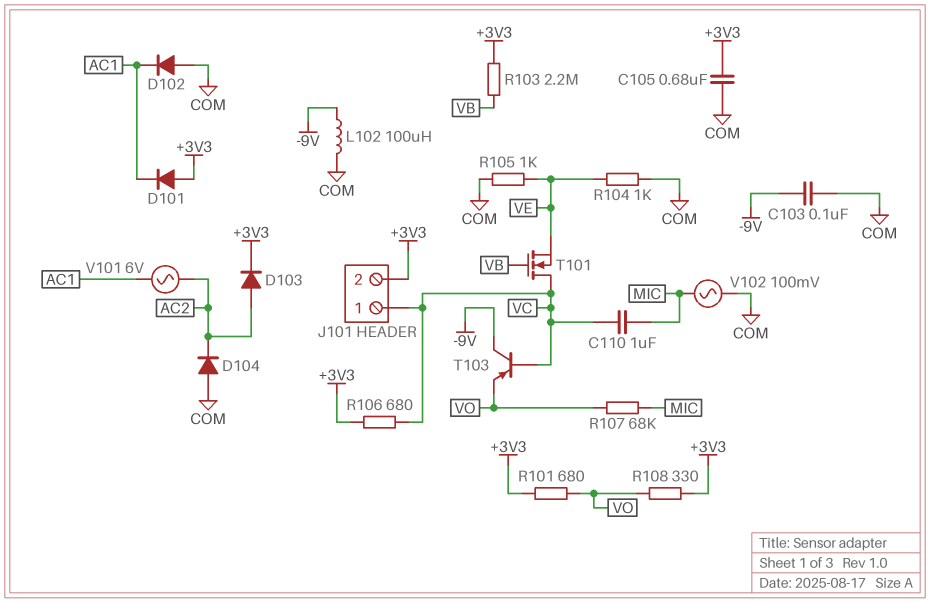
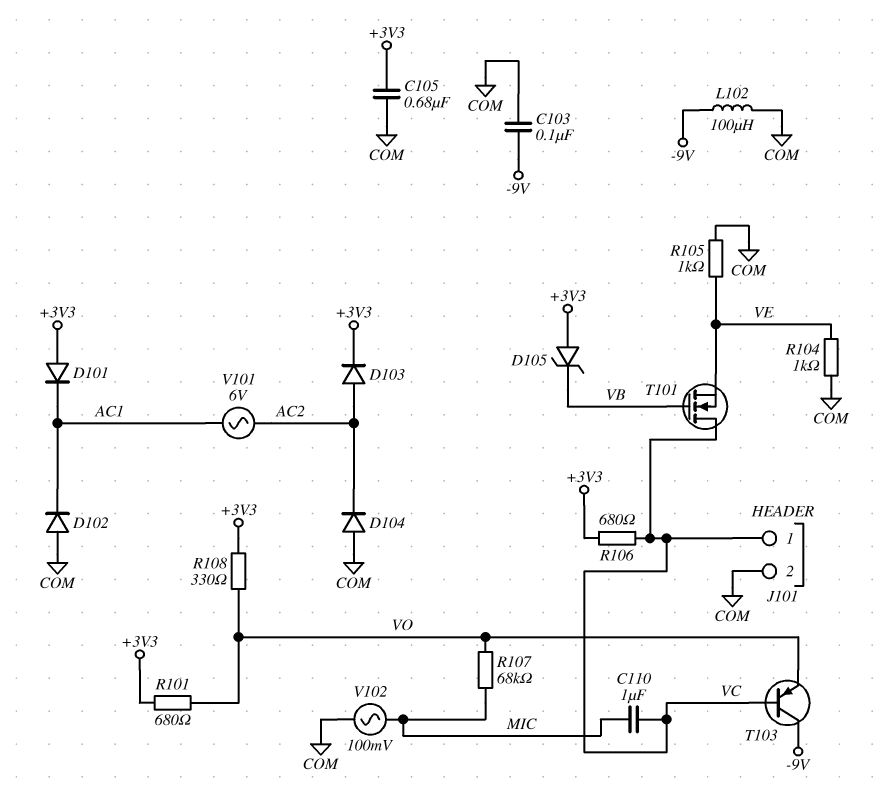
D105: none -> zener (A +3V3, K VB)
J101 pin 2: +3V3 -> COM
R103: 2.2M (+3V3, VB) -> none

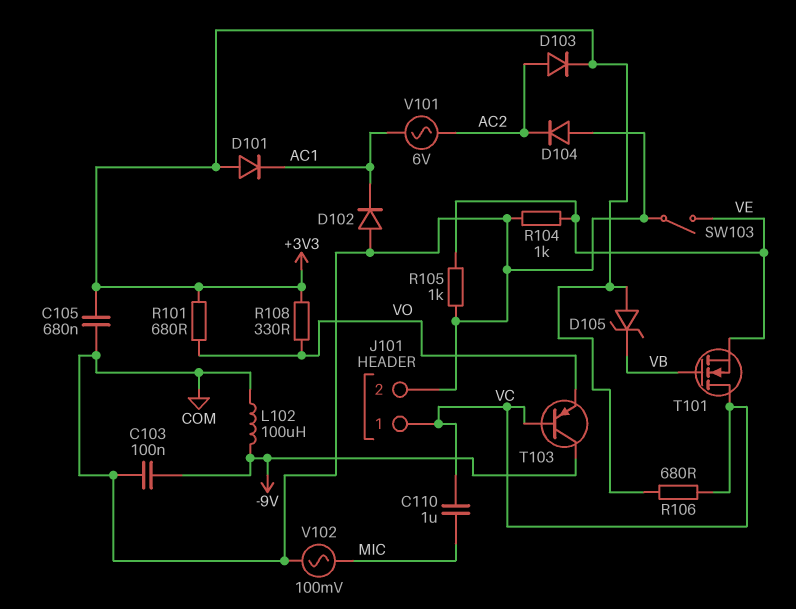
R107: 68k (MIC, VO) -> none
SW103: none -> switch (COM, VE)

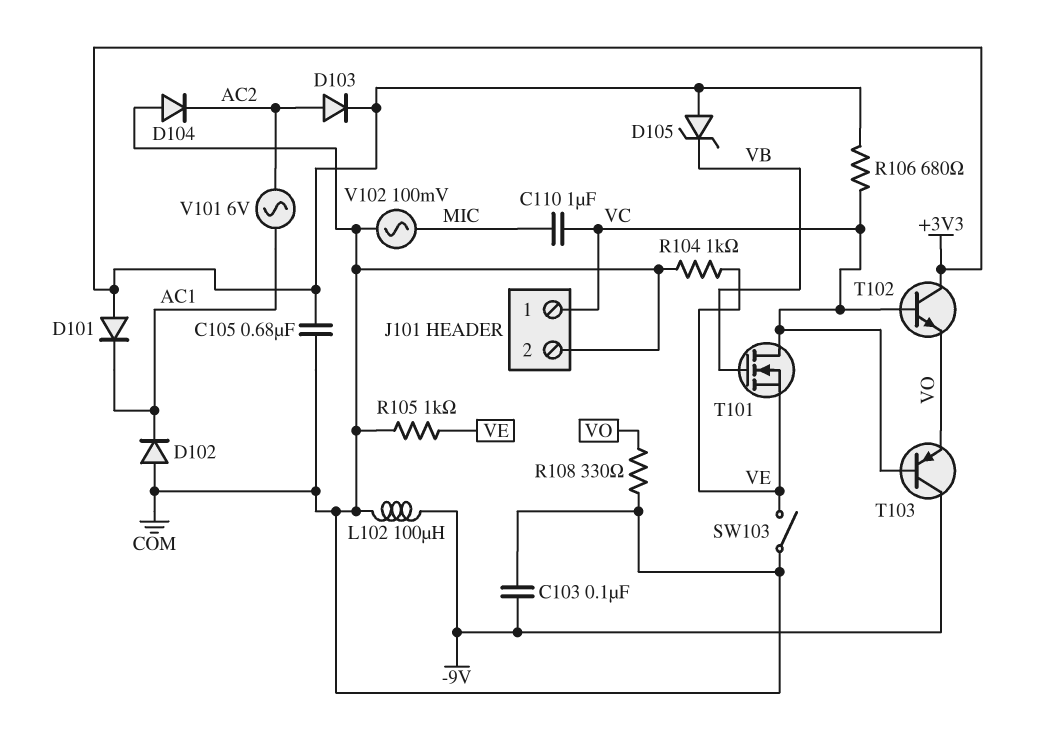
R101: 680 (+3V3, VO) -> none
R108: 330 (+3V3, VO) -> 330 (COM, VO)
T102: none -> NPN (B VC, C +3V3, E VO)

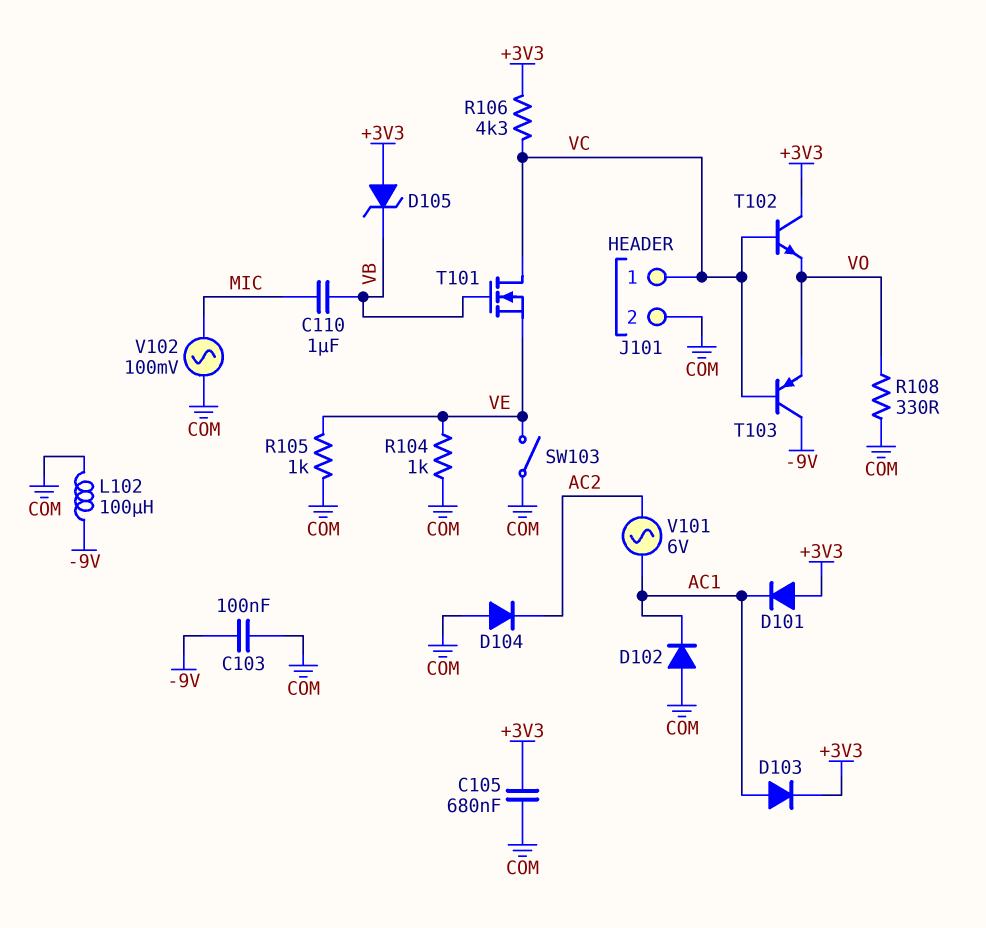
C110: 1uF (MIC, VC) -> 1uF (MIC, VB)
D103: diode (A AC2, K +3V3) -> diode (A AC1, K +3V3)
R106: 680 (+3V3, VC) -> 4.3k (+3V3, VC)

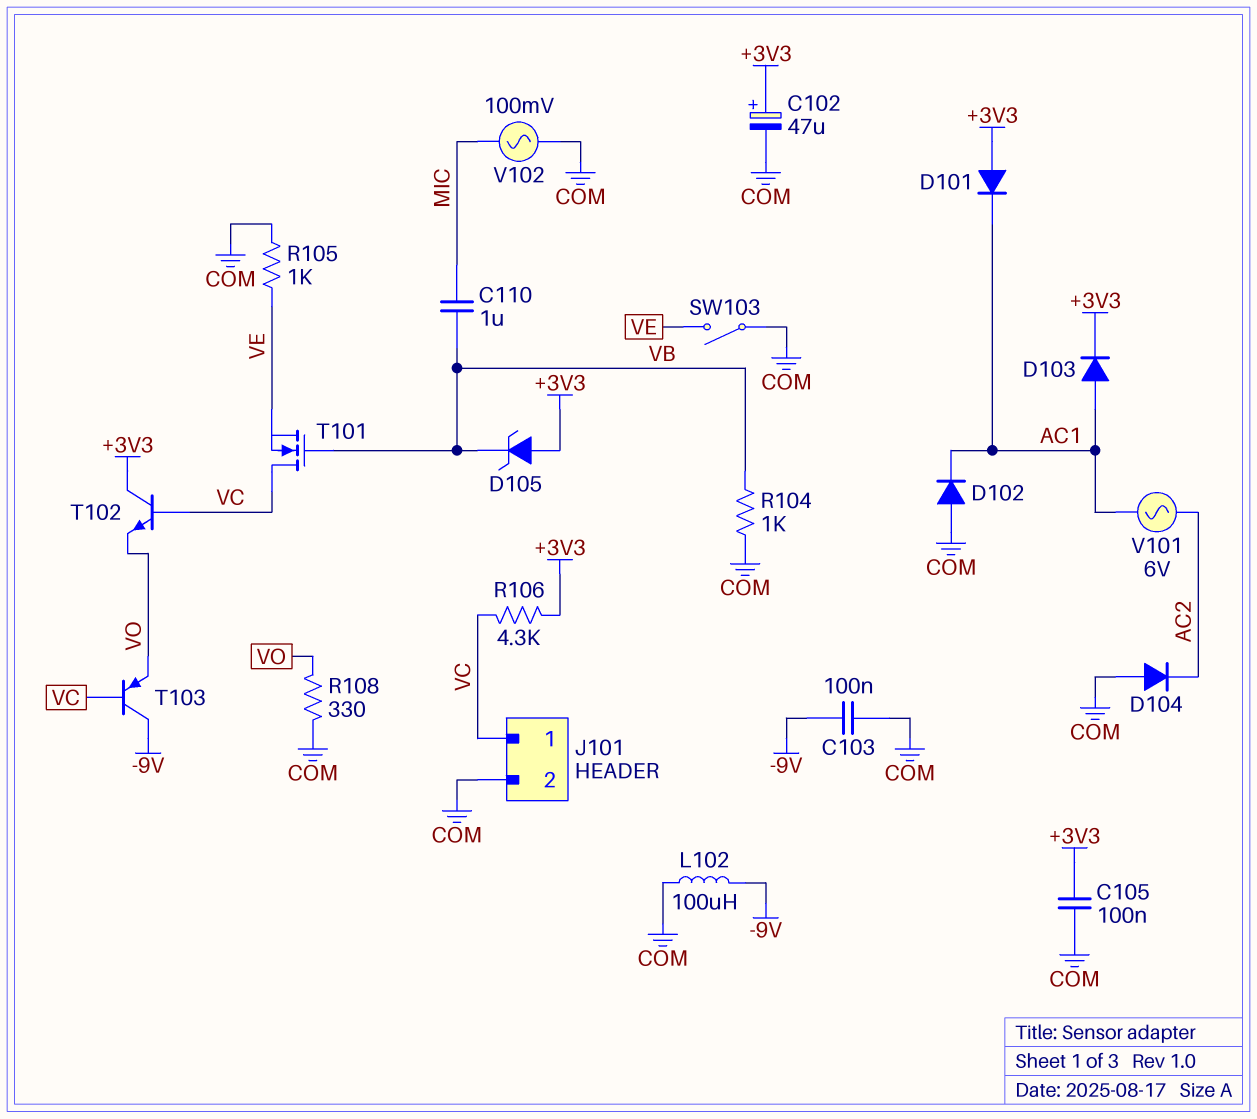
C102: none -> 47uF (plus +3V3, minus COM)
C105: 680nF (+3V3, COM) -> 100nF (+3V3, COM)
R104: 1k (COM, VE) -> 1k (COM, VB)

